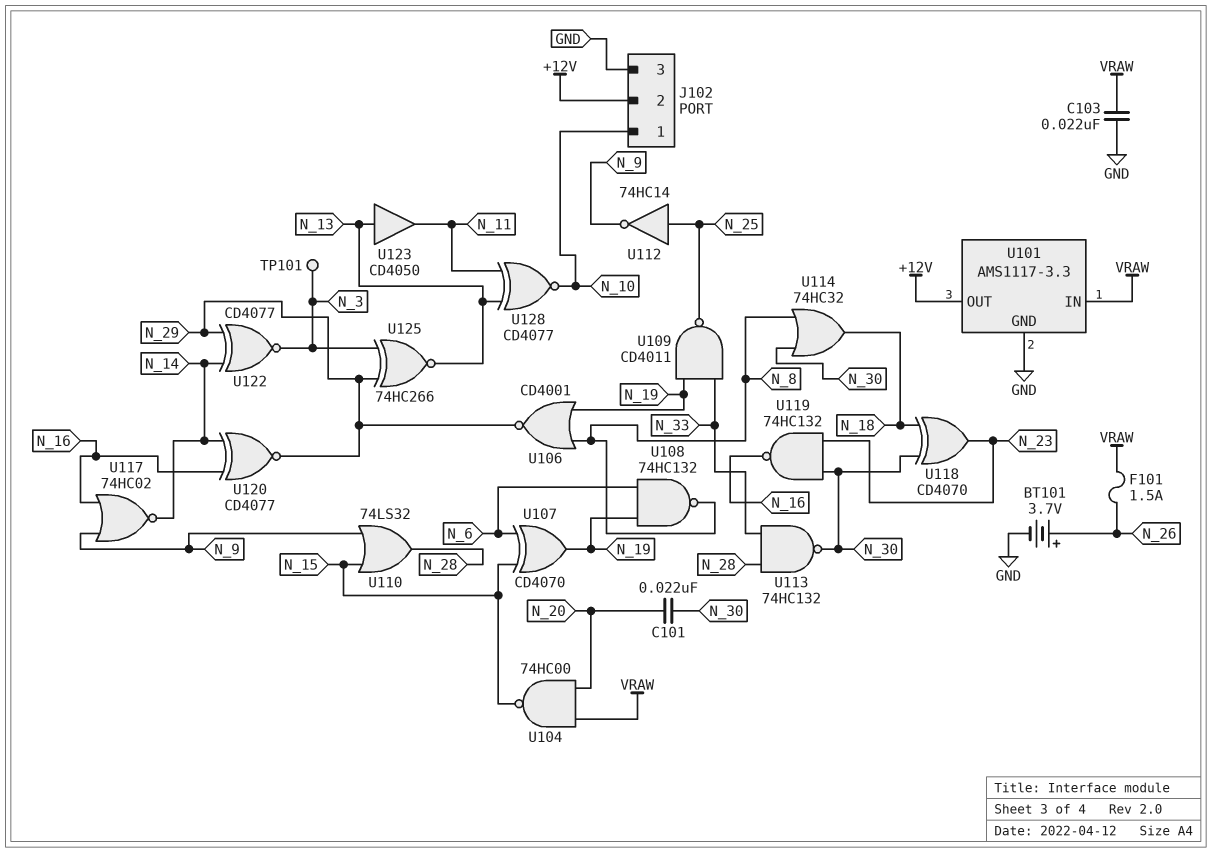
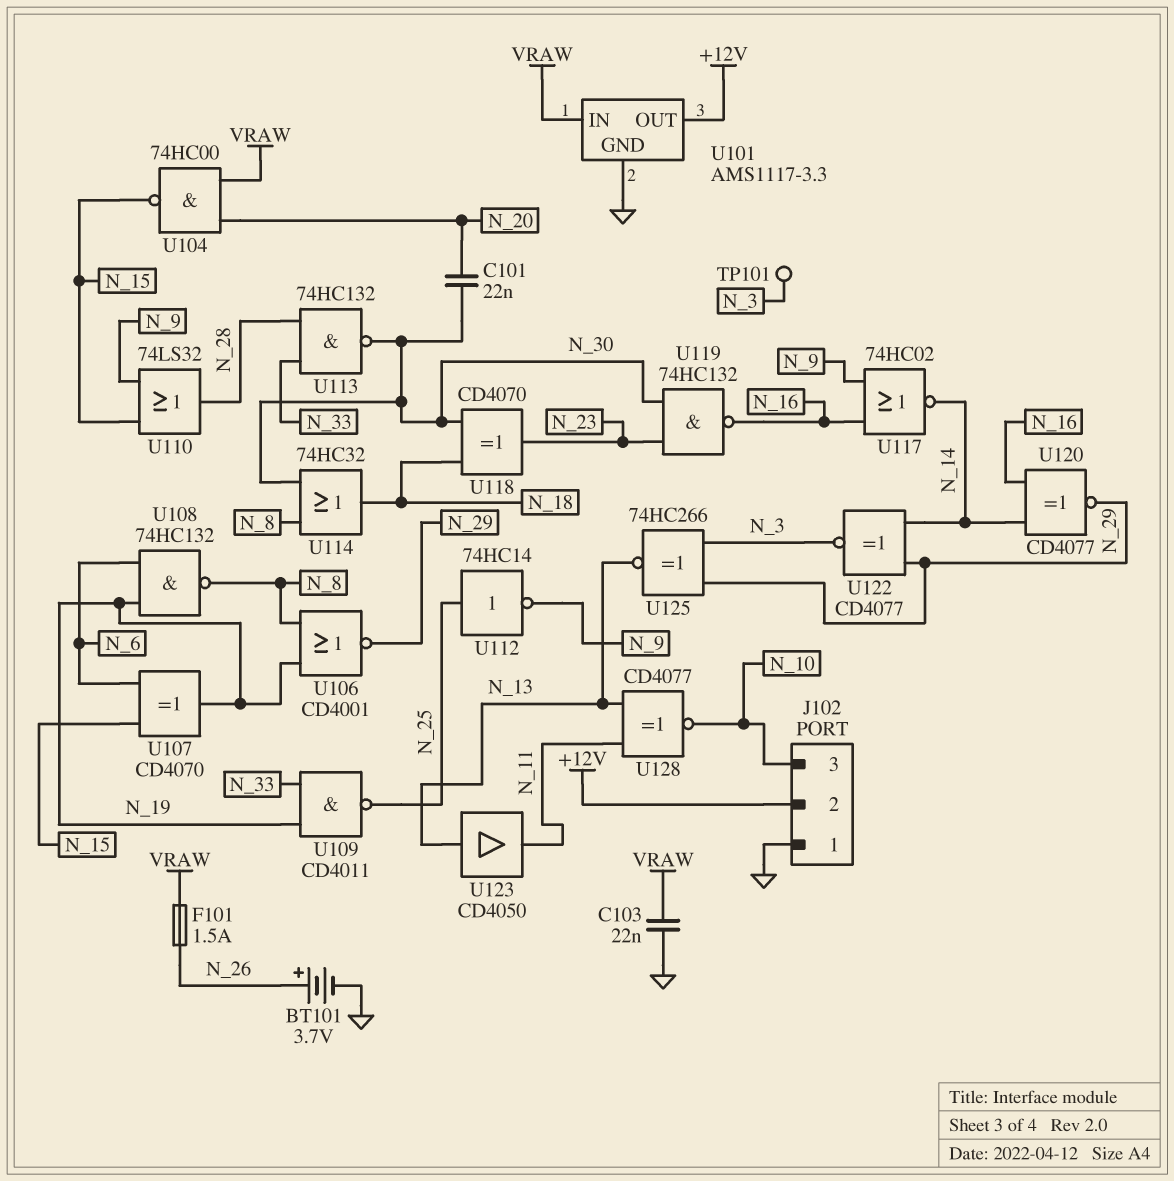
J102 pin 1: N_10 -> GND
J102 pin 3: GND -> N_10

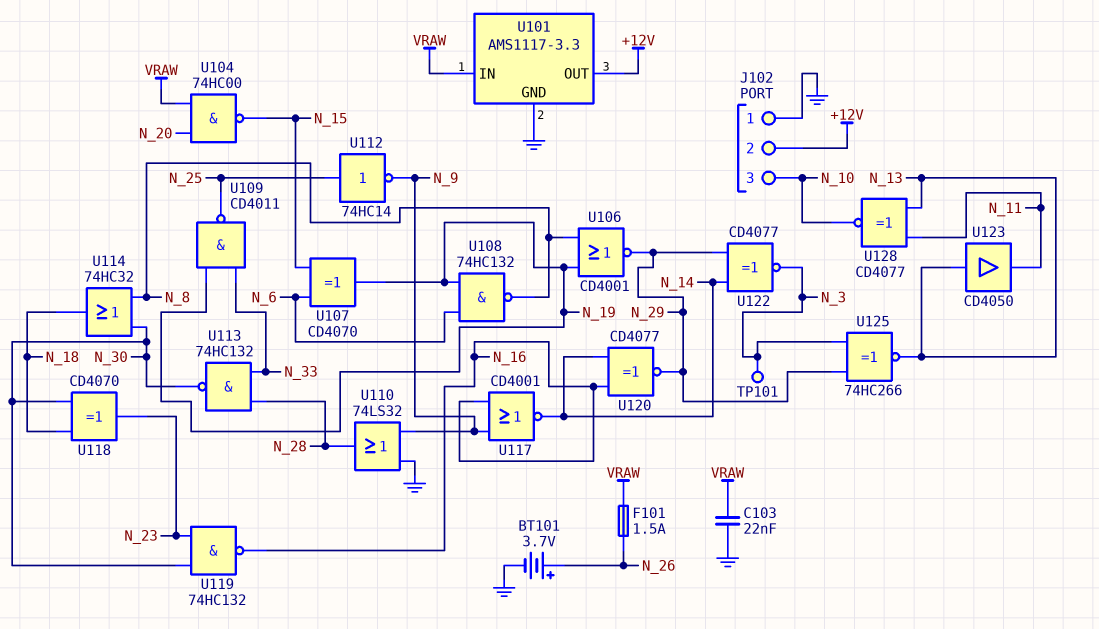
C101: 22nF (N_20, N_30) -> none
U110: OR 74LS32 (in N_9, in N_15, out N_28) -> OR 74LS32 (in GND, in N_9, out N_28)
U117: NOR 74HC02 (in N_9, in N_16, out N_14) -> NOR CD4001 (in N_9, in N_16, out N_14)

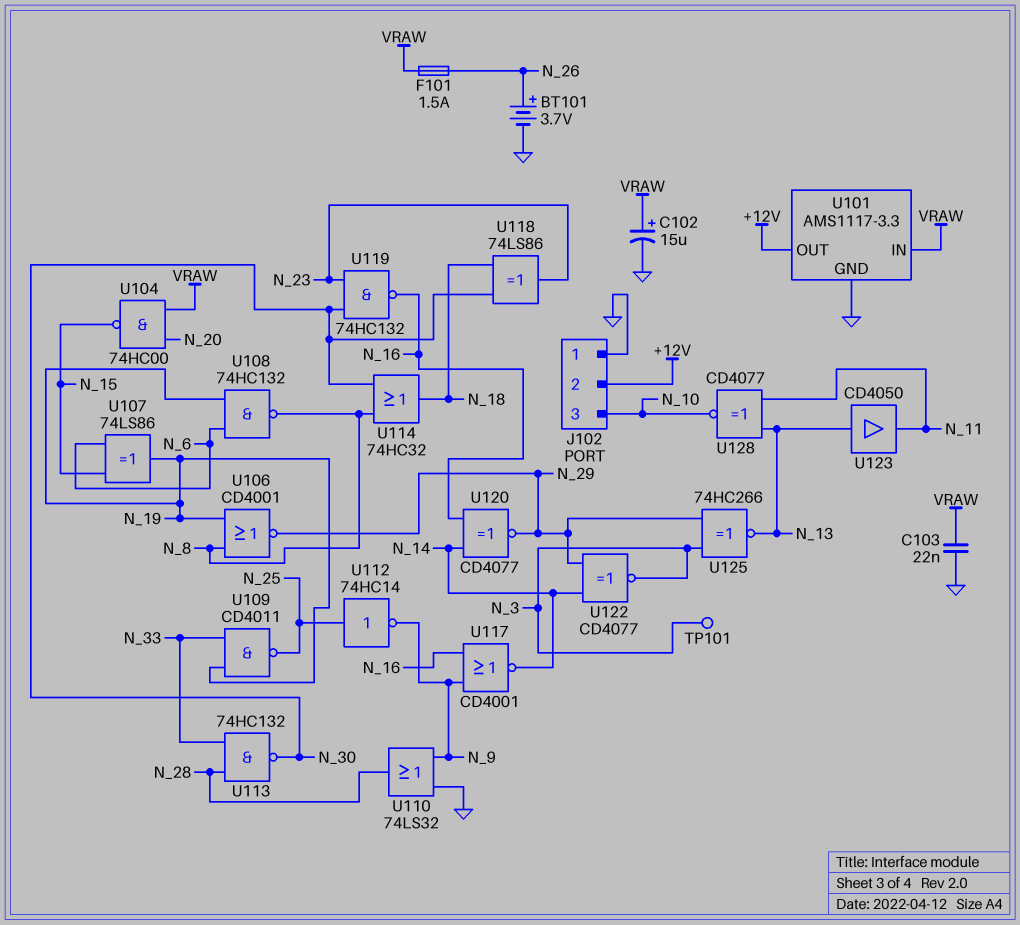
C102: none -> 15uF (plus VRAW, minus GND)
U107: XOR CD4070 (in N_6, in N_15, out N_19) -> XOR 74LS86 (in N_6, in N_15, out N_19)
U118: XOR CD4070 (in N_18, in N_30, out N_23) -> XOR 74LS86 (in N_18, in N_30, out N_23)

